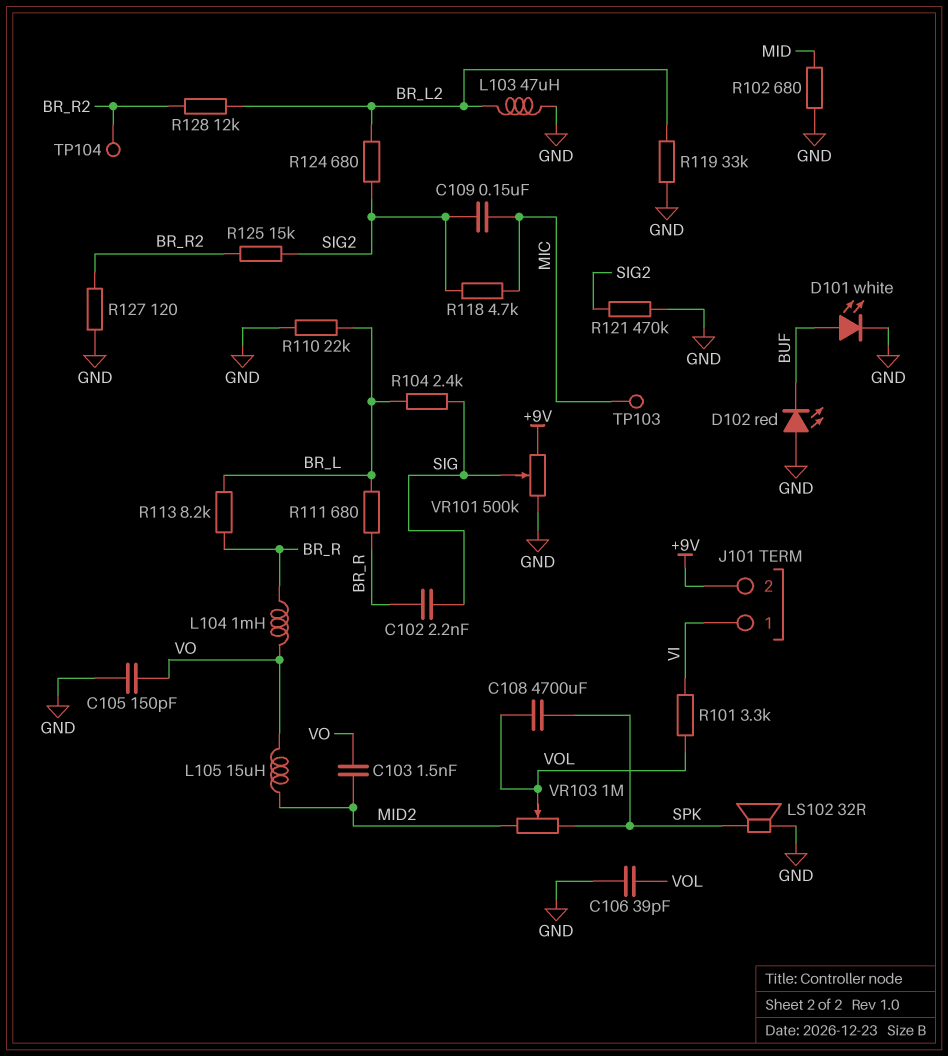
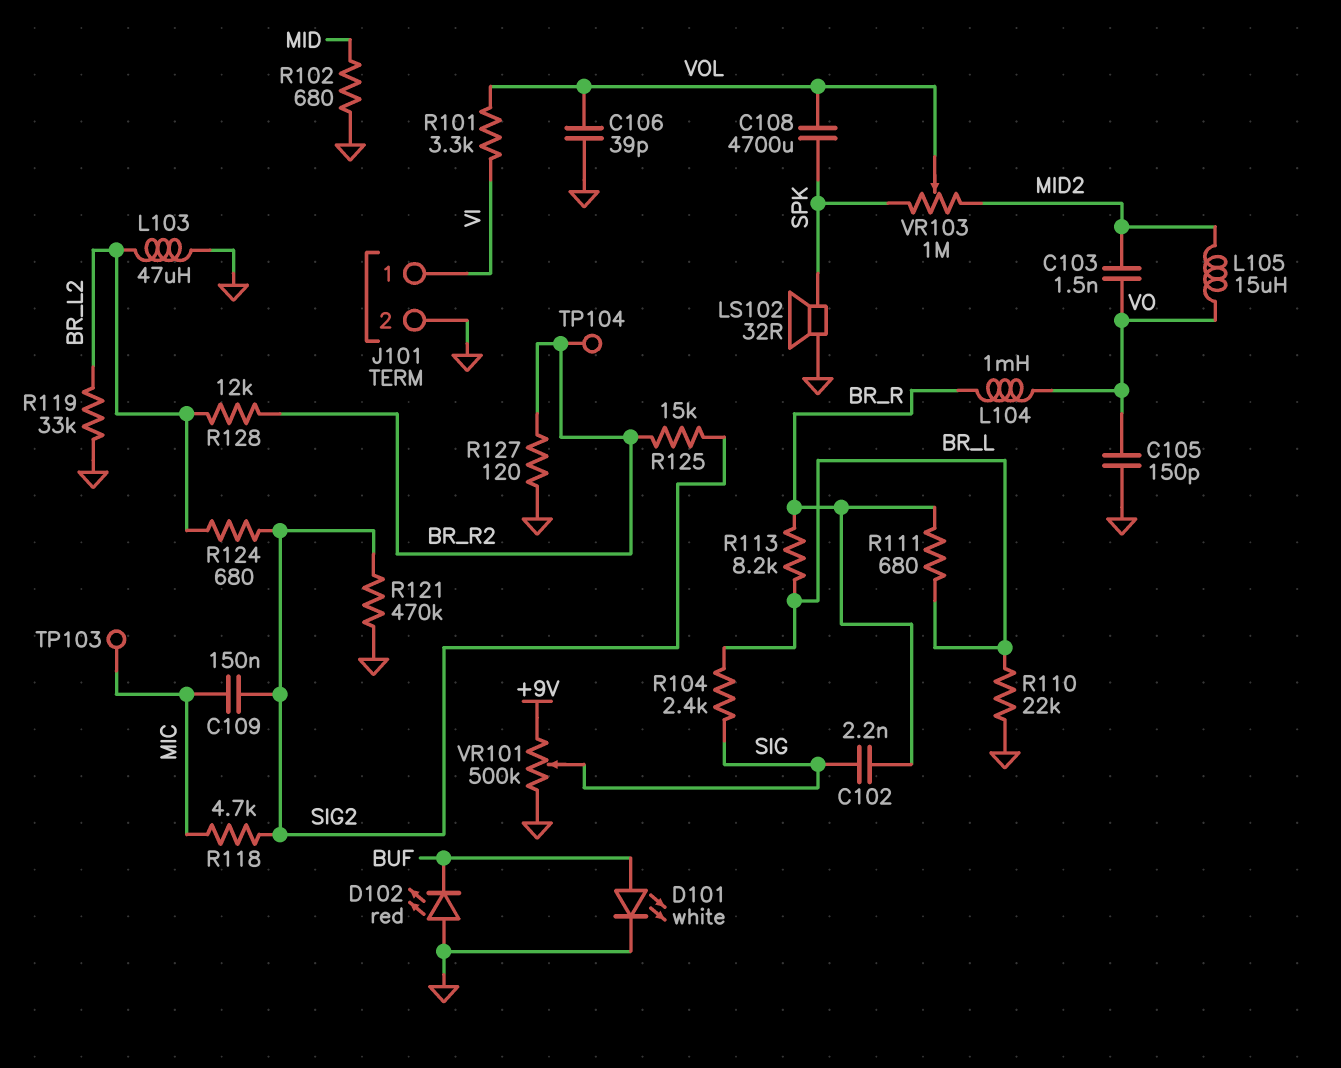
J101 pin 2: +9V -> GND

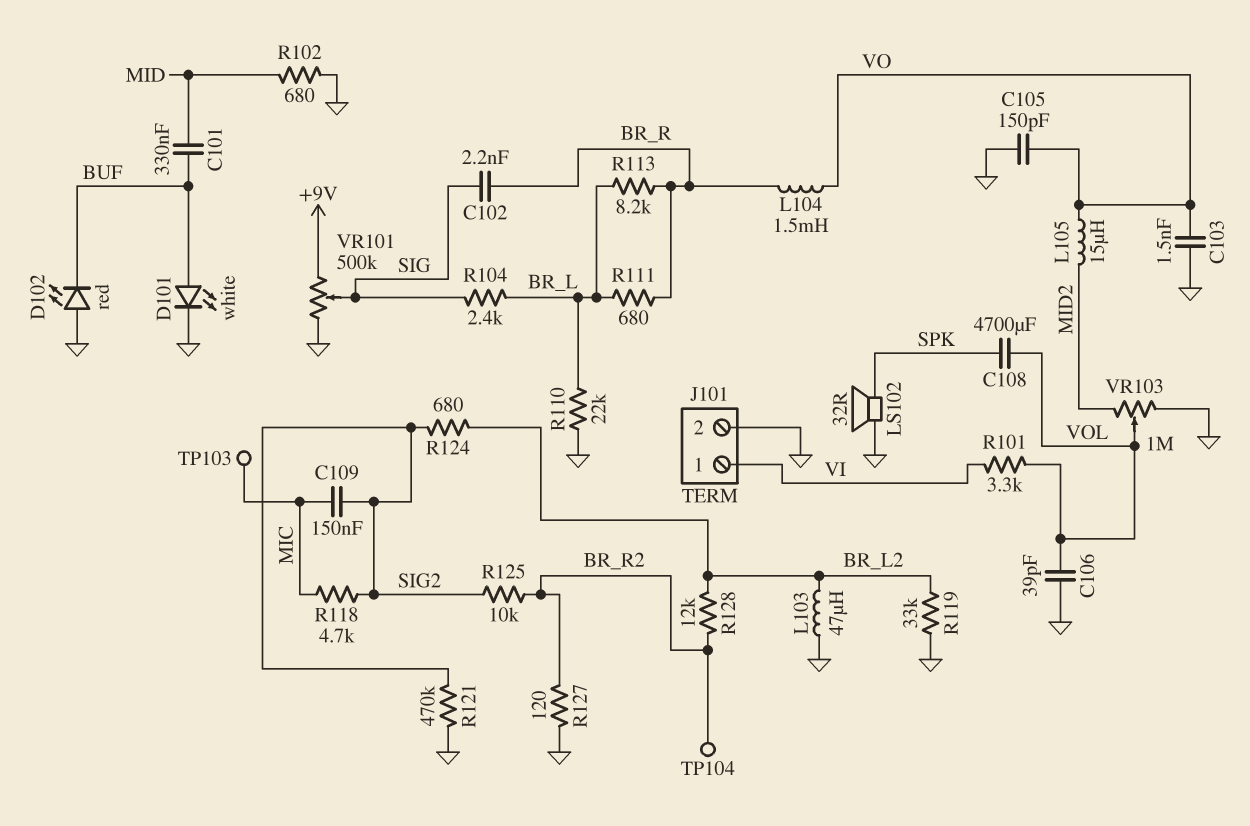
C101: none -> 330nF (BUF, MID)
C103: 1.5nF (MID2, VO) -> 1.5nF (GND, VO)
L104: 1mH (BR_R, VO) -> 1.5mH (BR_R, VO)
R125: 15k (BR_R2, SIG2) -> 10k (BR_R2, SIG2)
VR103: 1M (MID2, SPK, wiper VOL) -> 1M (GND, MID2, wiper VOL)

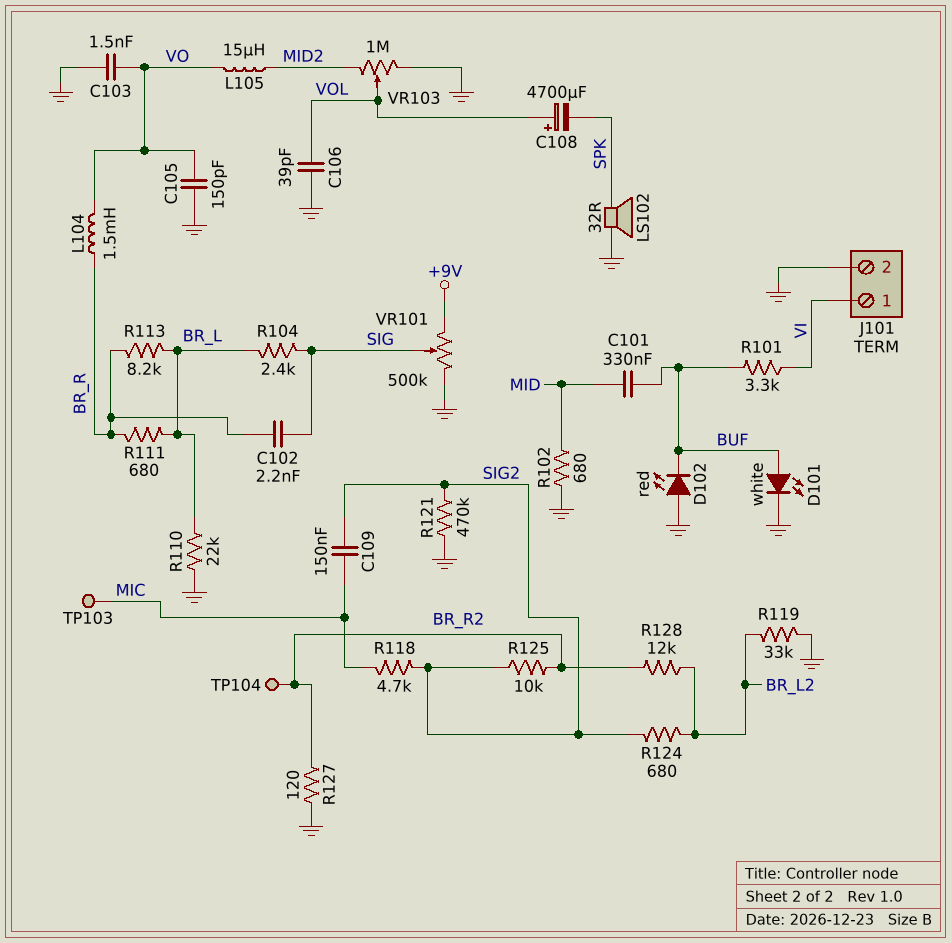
C108: 4700uF (SPK, VOL) -> 4700uF (plus VOL, minus SPK)
L103: 47uH (BR_L2, GND) -> none
R101: 3.3k (VI, VOL) -> 3.3k (BUF, VI)

